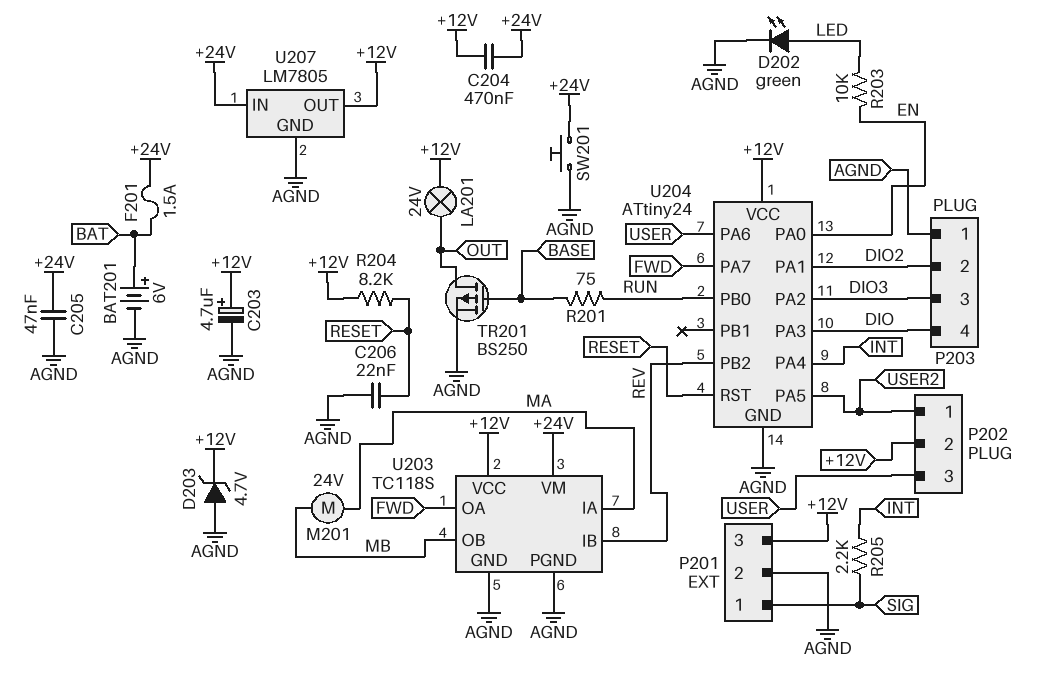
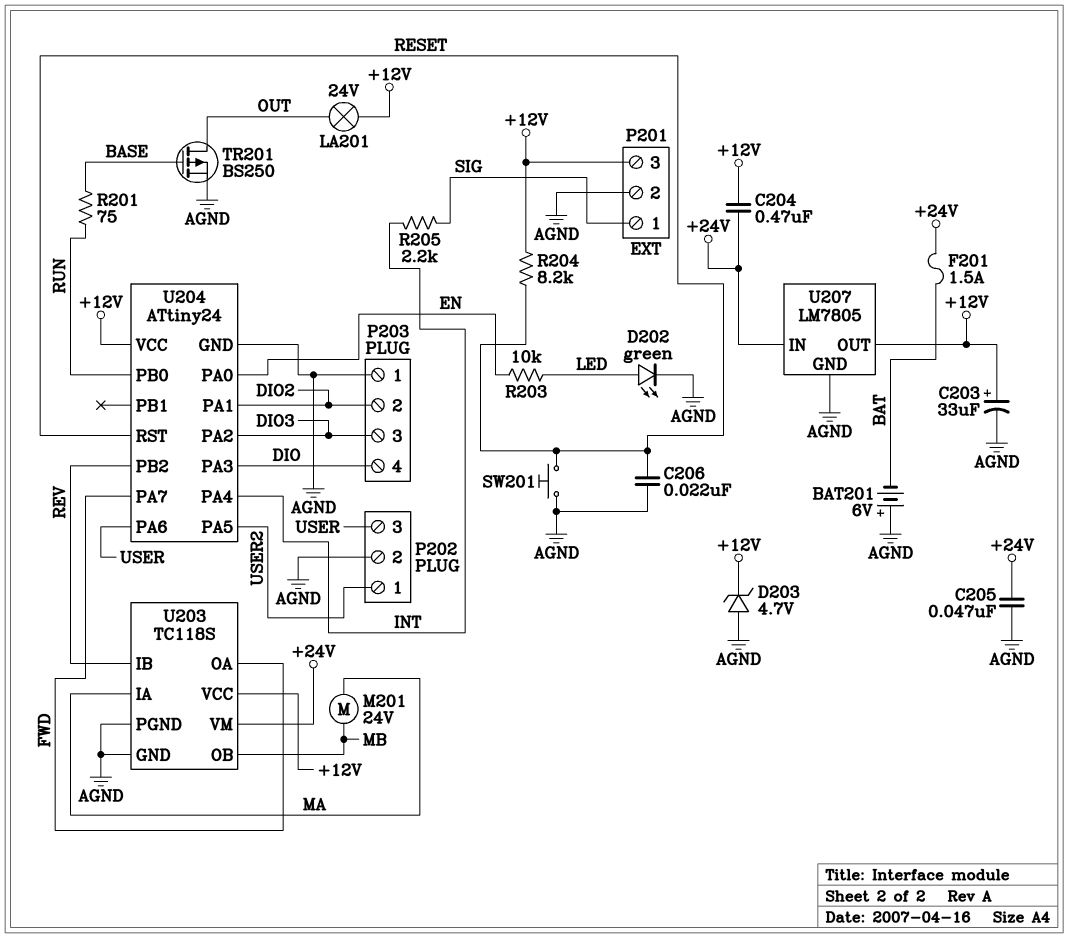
BAT201: 6V (plus BAT, minus AGND) -> 6V (plus AGND, minus BAT)
C203: 4.7uF (plus +12V, minus AGND) -> 33uF (plus +12V, minus AGND)
P202 pin 2: +12V -> AGND
SW201: button (+24V, AGND) -> button (AGND, RESET)

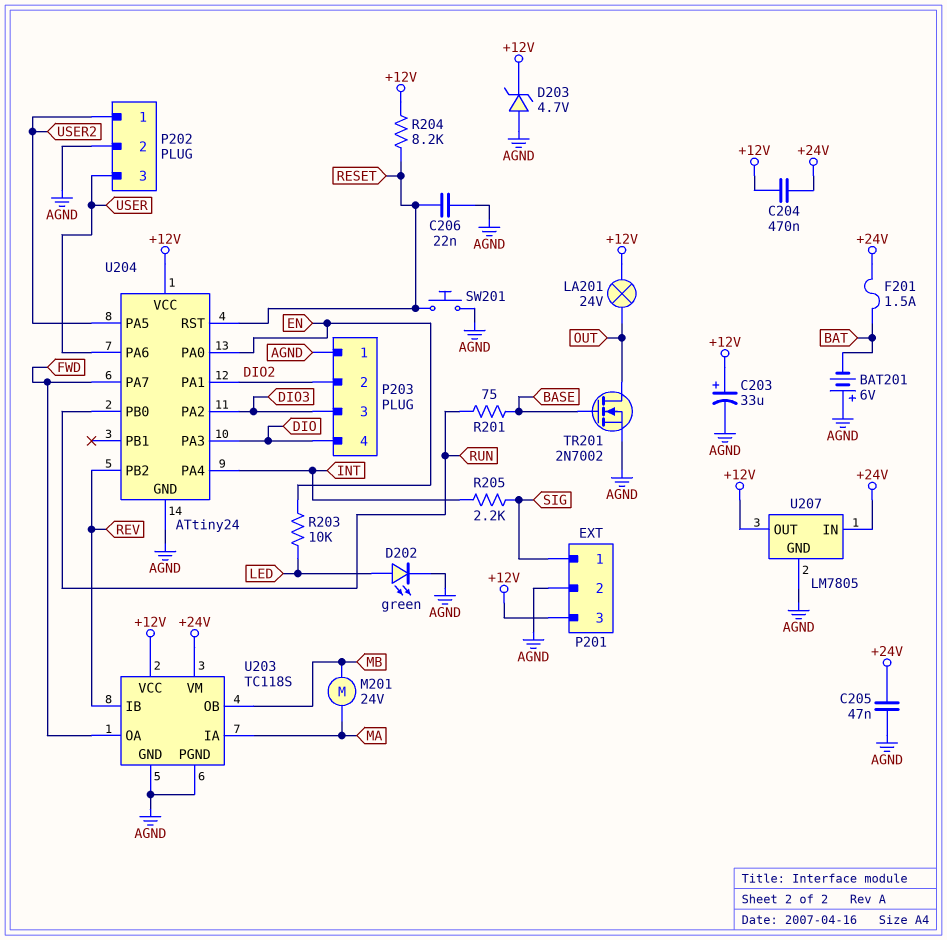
TR201: PMOS BS250 (G BASE, D OUT, S AGND) -> NMOS 2N7002 (G BASE, D OUT, S AGND)

